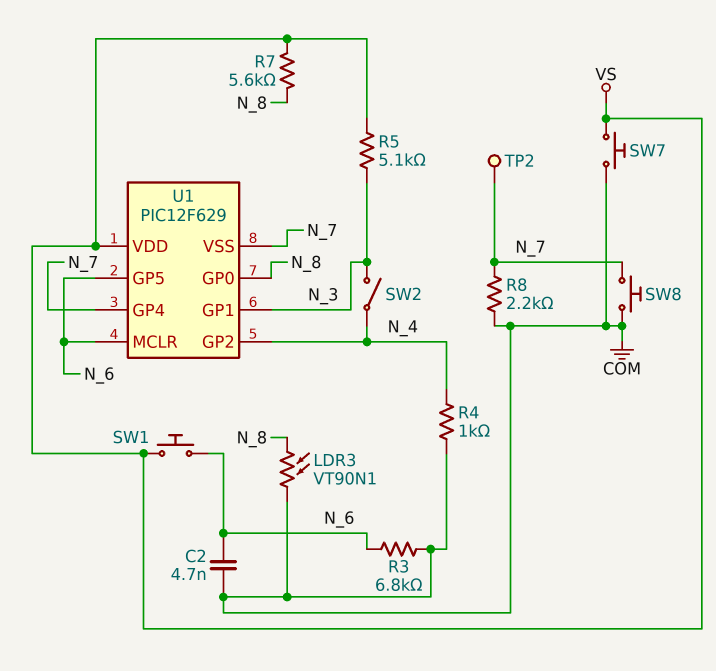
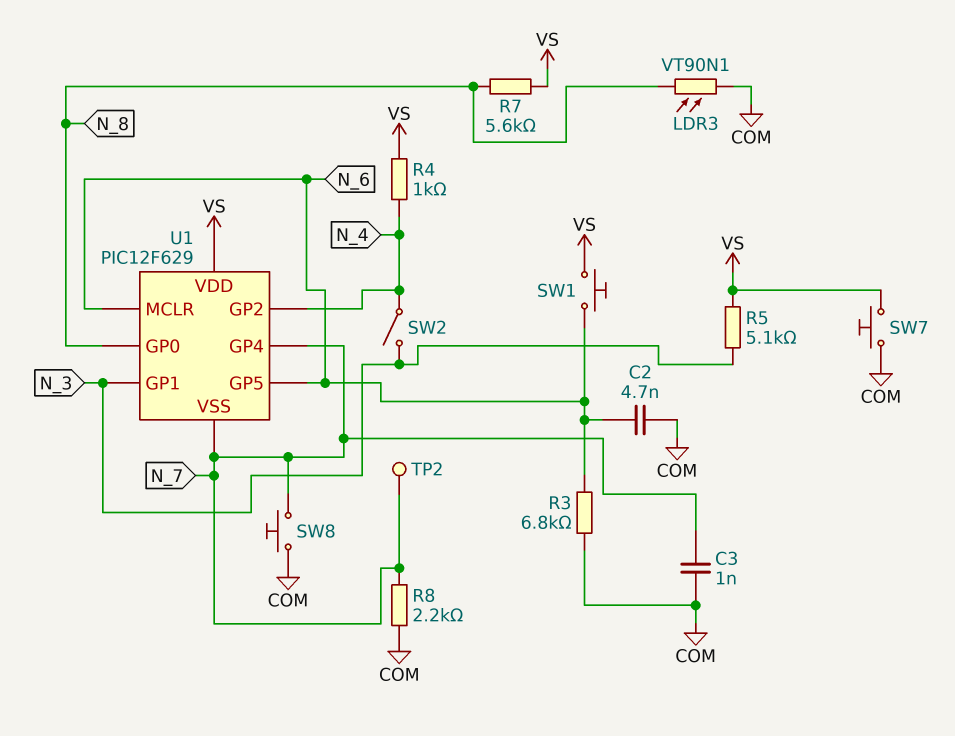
C3: none -> 1nF (COM, N_7)
R4: 1k (COM, N_4) -> 1k (N_4, VS)

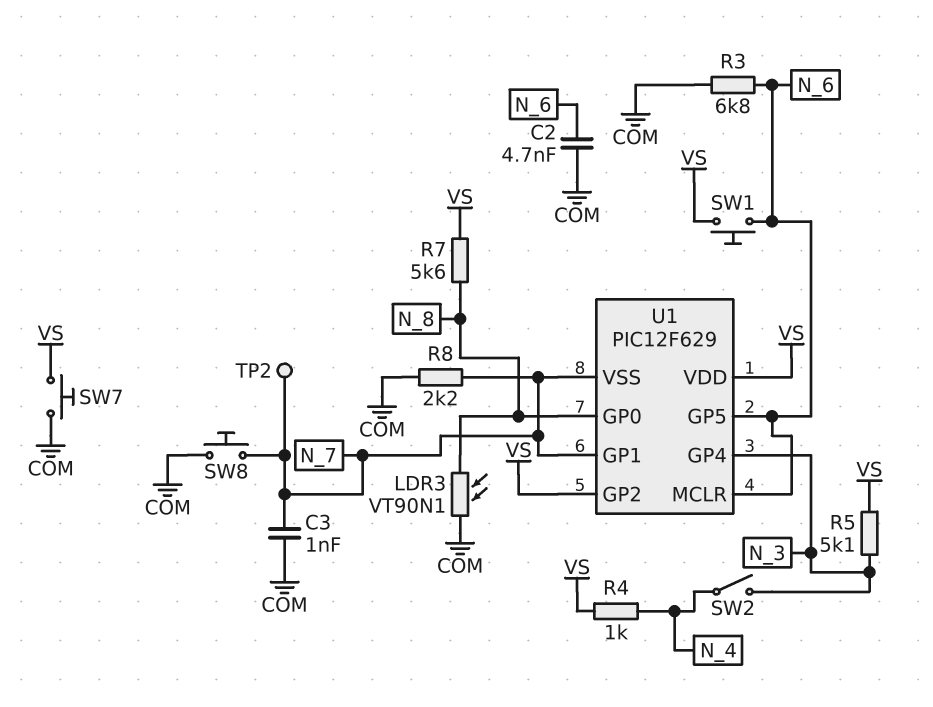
U1 pin GP1: N_3 -> N_7
U1 pin GP2: N_4 -> VS
U1 pin GP4: N_7 -> N_3

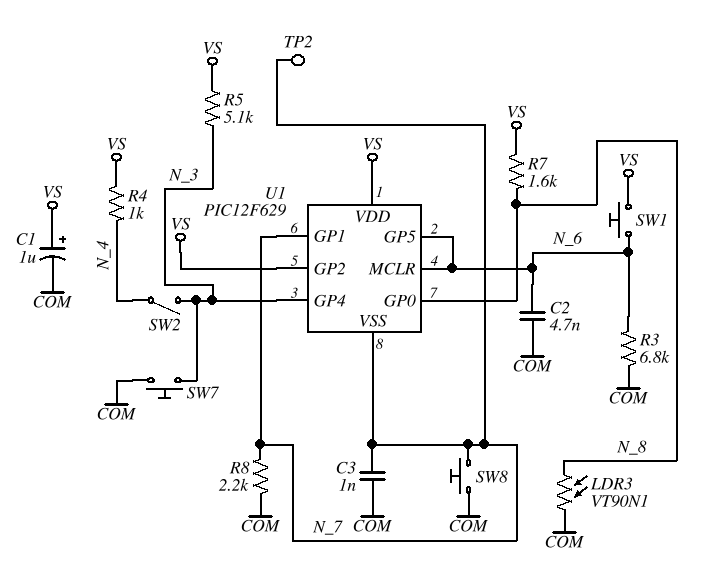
C1: none -> 1uF (plus VS, minus COM)
R7: 5.6k (N_8, VS) -> 1.6k (N_8, VS)
SW7: button (COM, VS) -> button (COM, N_3)

